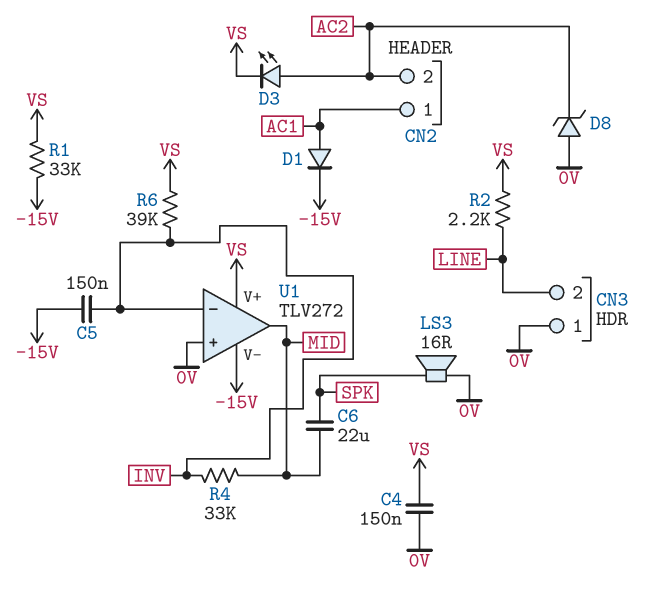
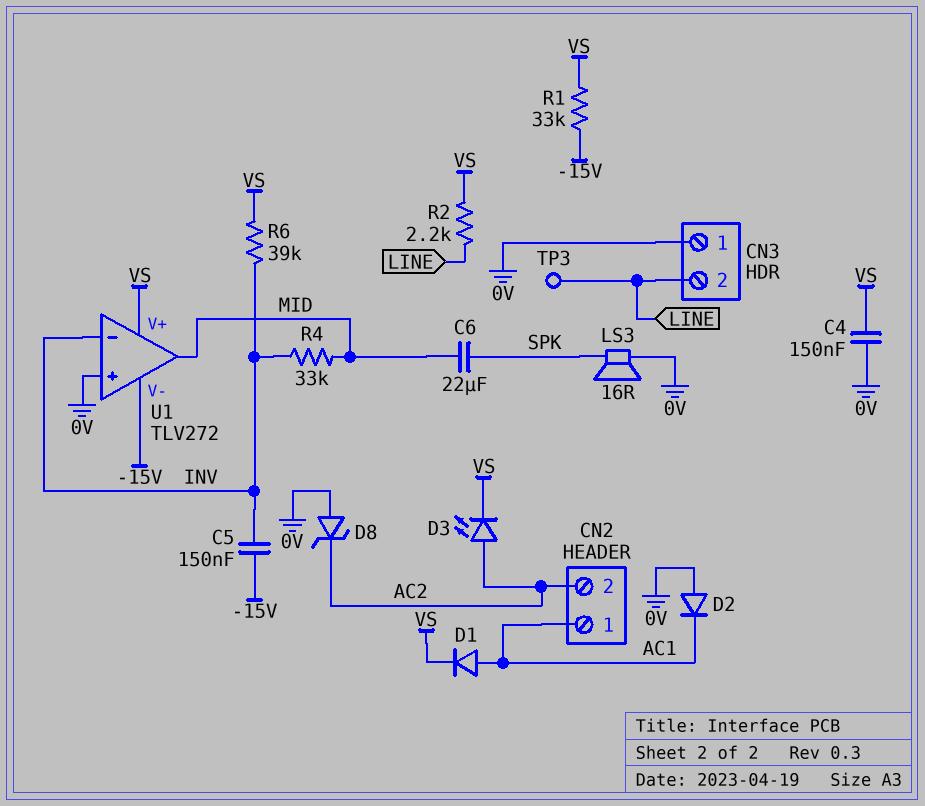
D1: diode (A AC1, K -15V) -> diode (A AC1, K VS)
D2: none -> diode (A 0V, K AC1)
TP3: none -> test point (LINE)

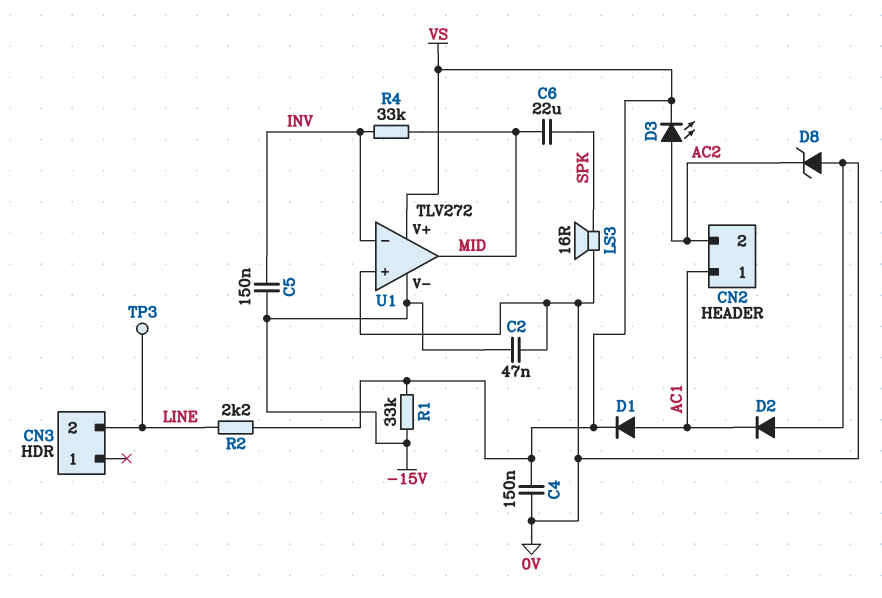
C2: none -> 47nF (-15V, 0V)
CN3 pin 1: 0V -> none
R6: 39k (INV, VS) -> none

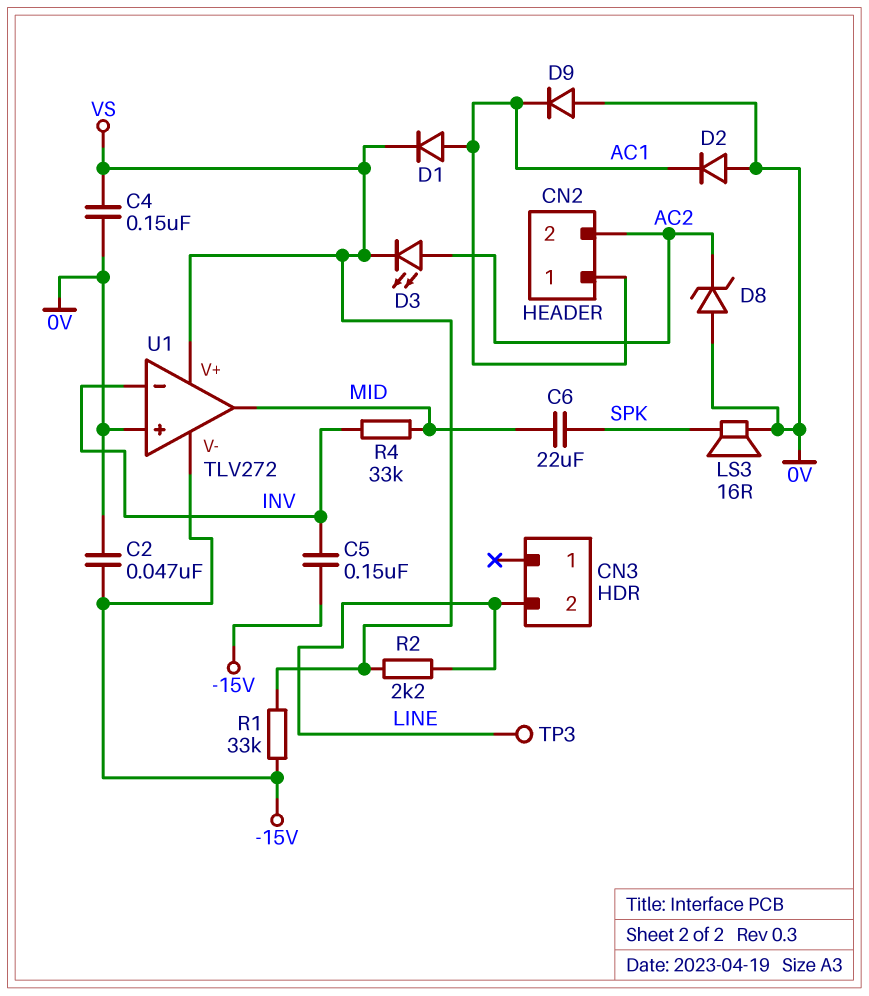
D9: none -> diode (A 0V, K AC1)

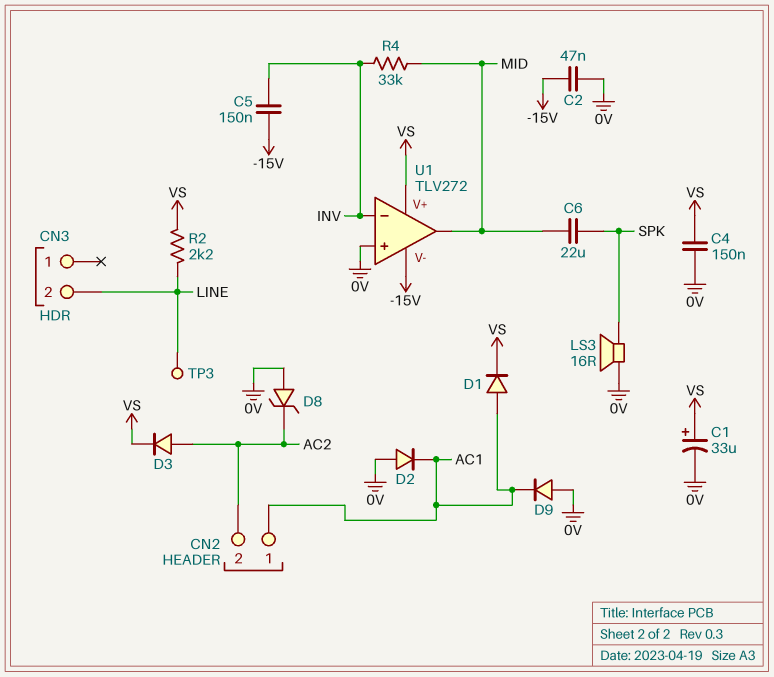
C1: none -> 33uF (plus VS, minus 0V)
D3: LED (A AC2, K VS) -> diode (A AC2, K VS)
R1: 33k (-15V, VS) -> none

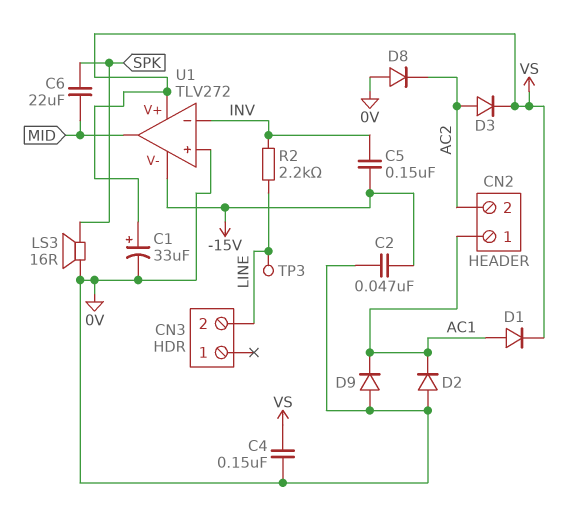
D8: zener (A 0V, K AC2) -> diode (A 0V, K AC2)
R2: 2.2k (LINE, VS) -> 2.2k (INV, LINE)
R4: 33k (INV, MID) -> none

